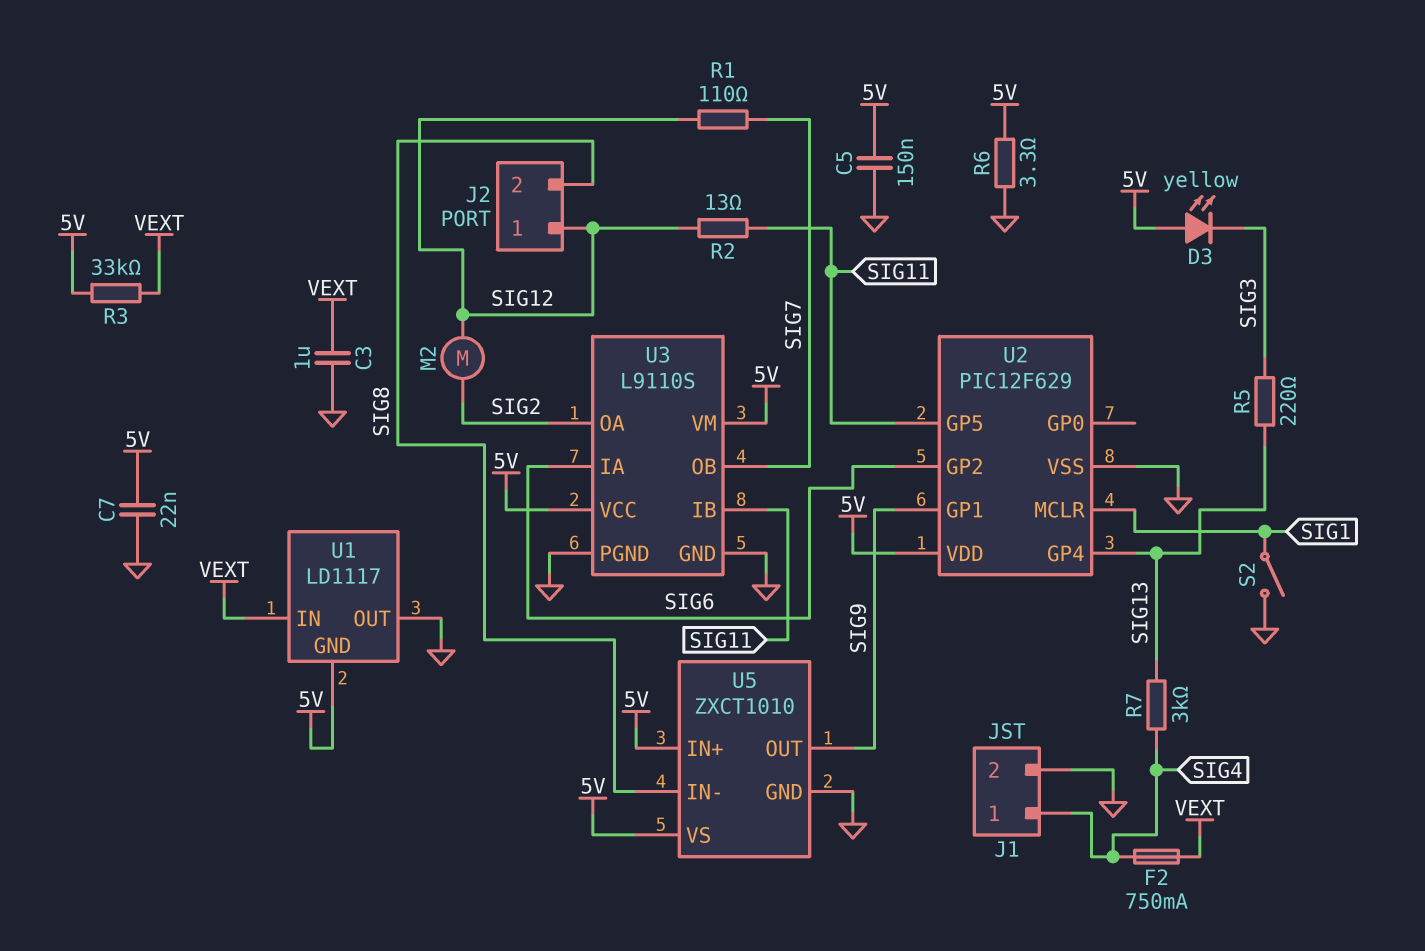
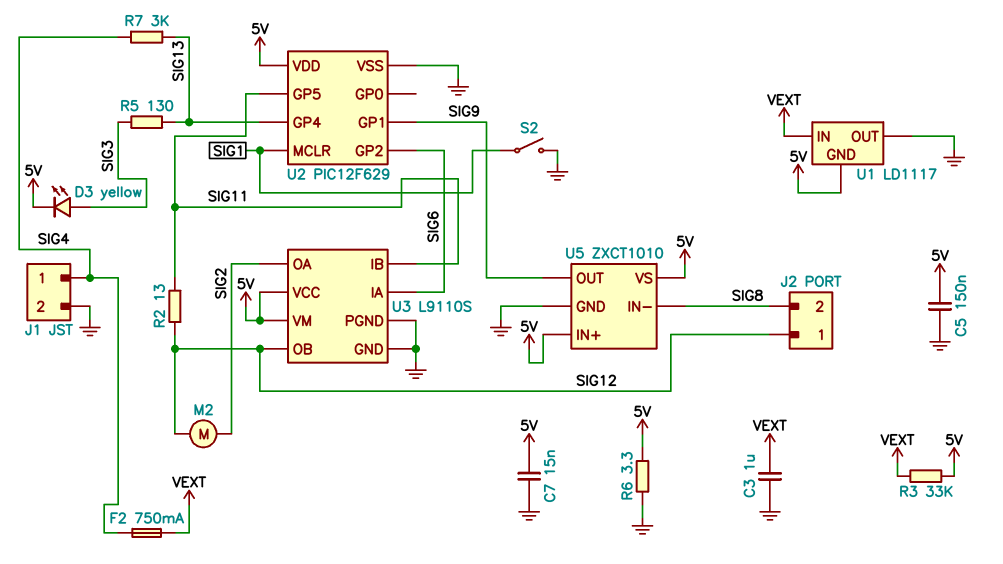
C7: 22nF (5V, GND) -> 15nF (5V, GND)
D3: LED yellow (A 5V, K SIG3) -> LED yellow (A SIG3, K 5V)
R1: 110 (SIG7, SIG12) -> none
R5: 220 (SIG3, SIG13) -> 130 (SIG3, SIG13)
U3 pin OB: SIG7 -> SIG12

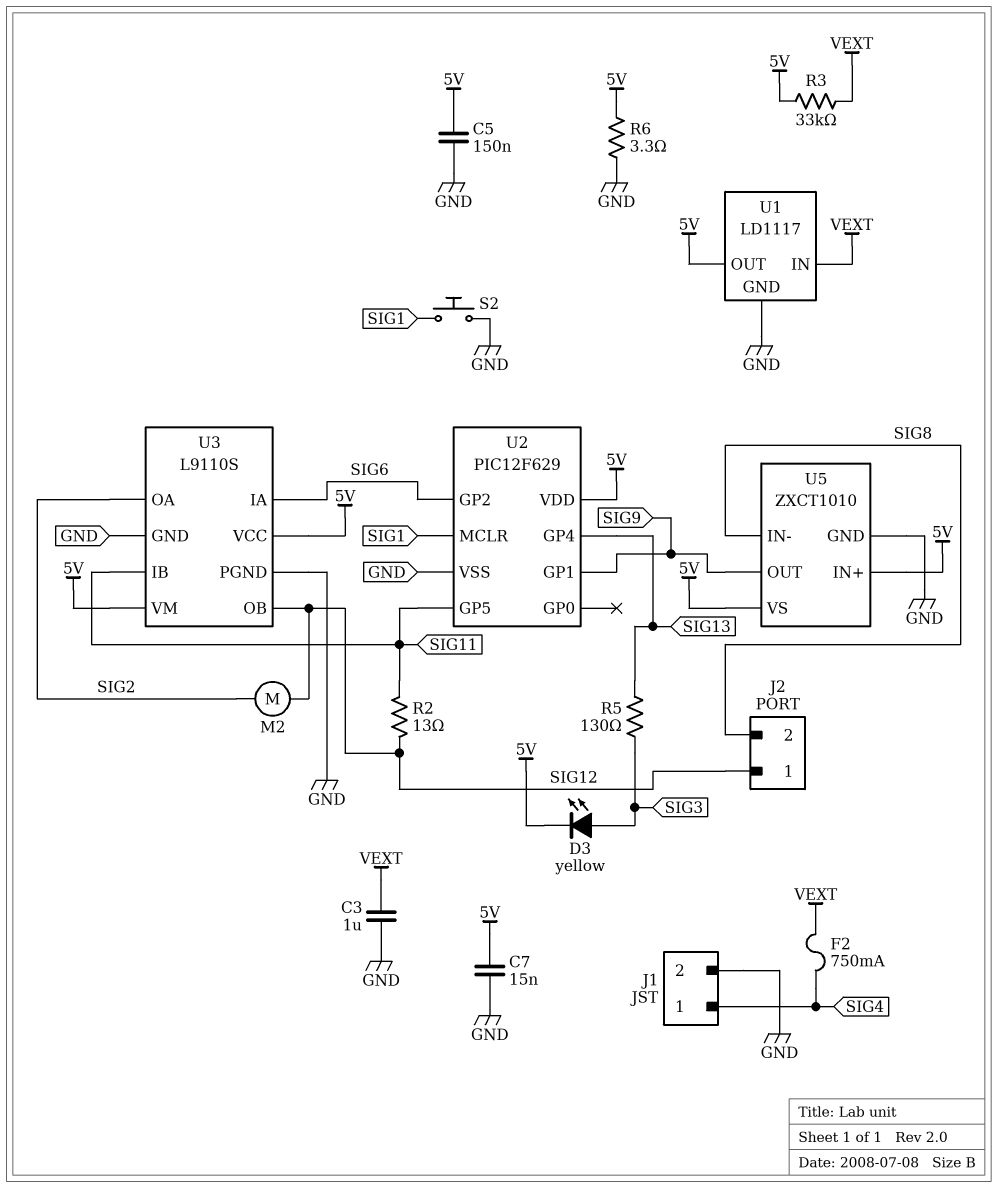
R7: 3k (SIG4, SIG13) -> none
S2: switch (GND, SIG1) -> button (GND, SIG1)
U1 pin GND: 5V -> GND
U1 pin OUT: GND -> 5V

